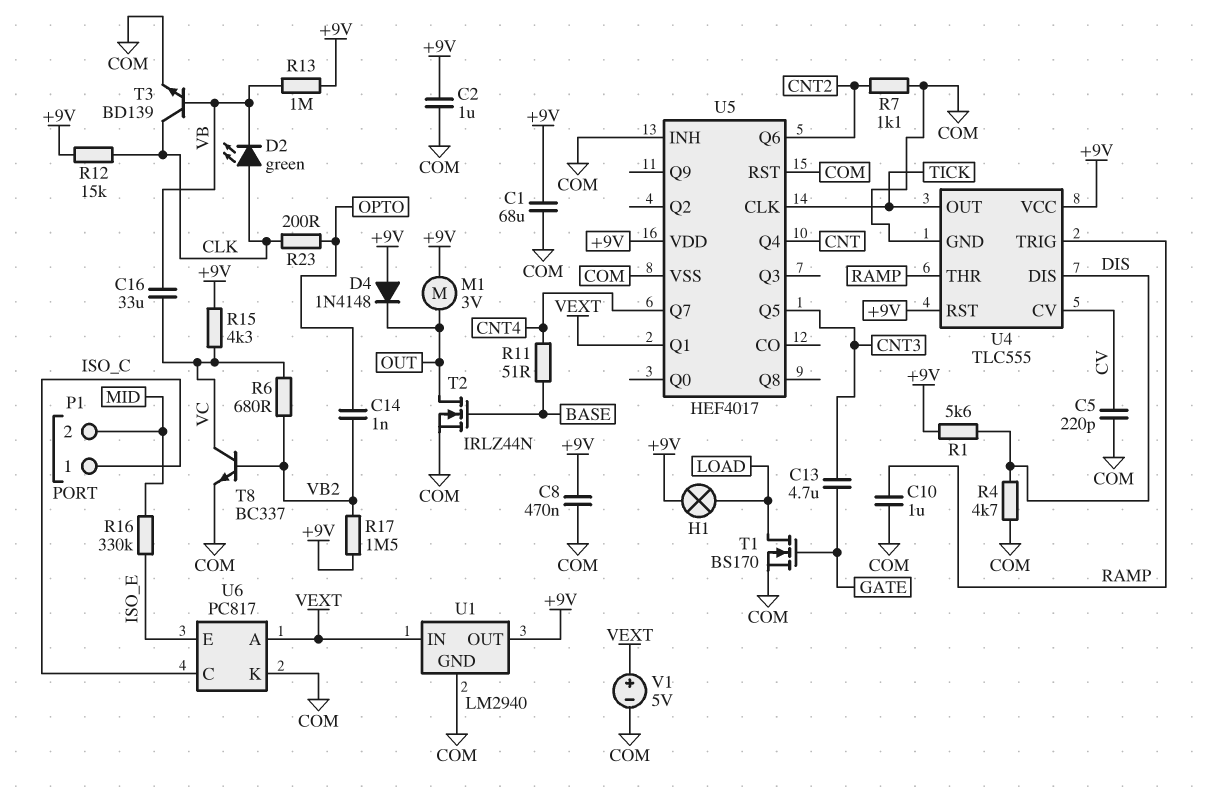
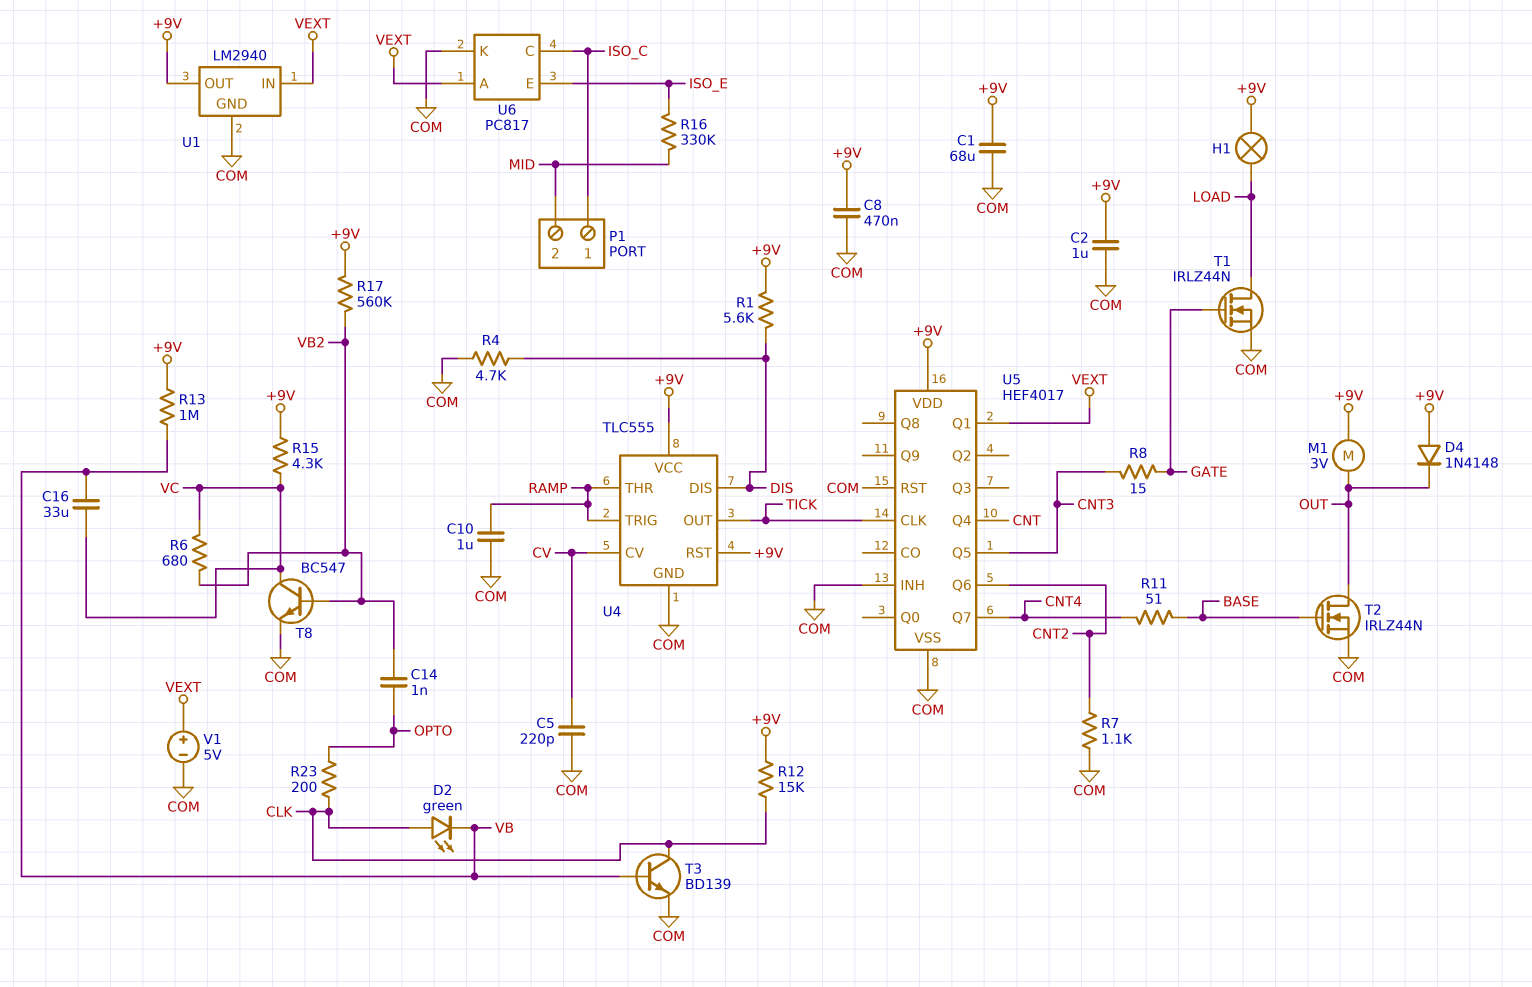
C13: 4.7uF (CNT3, GATE) -> none
R8: none -> 15 (CNT3, GATE)
R17: 1.5M (+9V, VB2) -> 560k (+9V, VB2)
T1: NMOS BS170 (G GATE, D LOAD, S COM) -> NMOS IRLZ44N (G GATE, D LOAD, S COM)
T8: NPN BC337 (B VB2, C VC, E COM) -> NPN BC547 (B VB2, C VC, E COM)

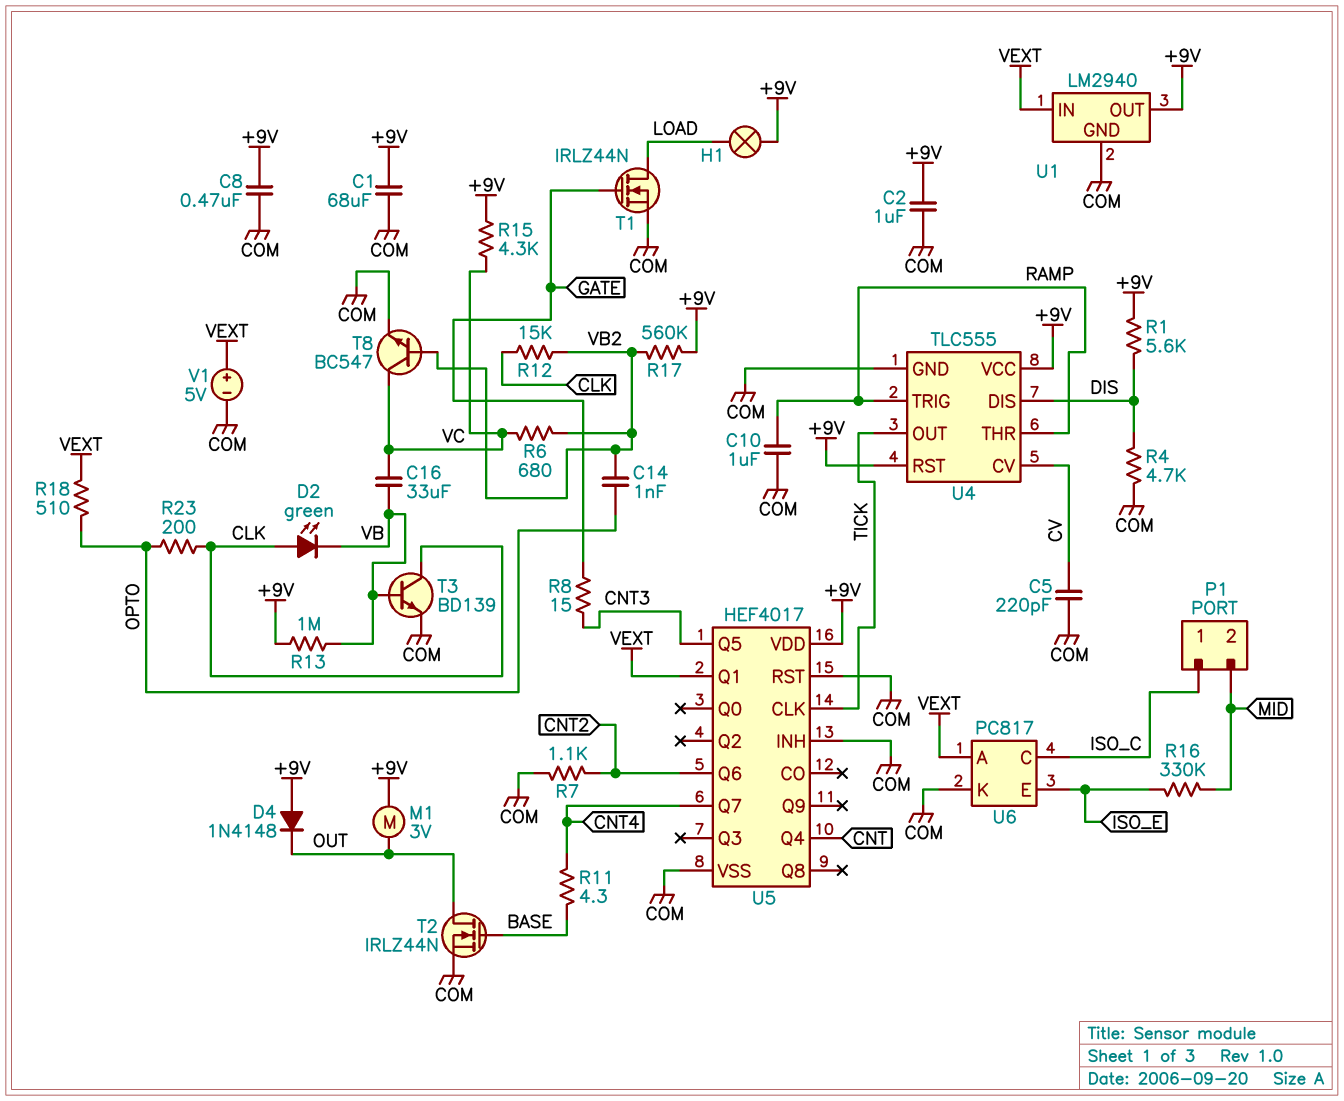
R11: 51 (BASE, CNT4) -> 4.3 (BASE, CNT4)
R12: 15k (+9V, CLK) -> 15k (CLK, VB2)
R18: none -> 510 (OPTO, VEXT)

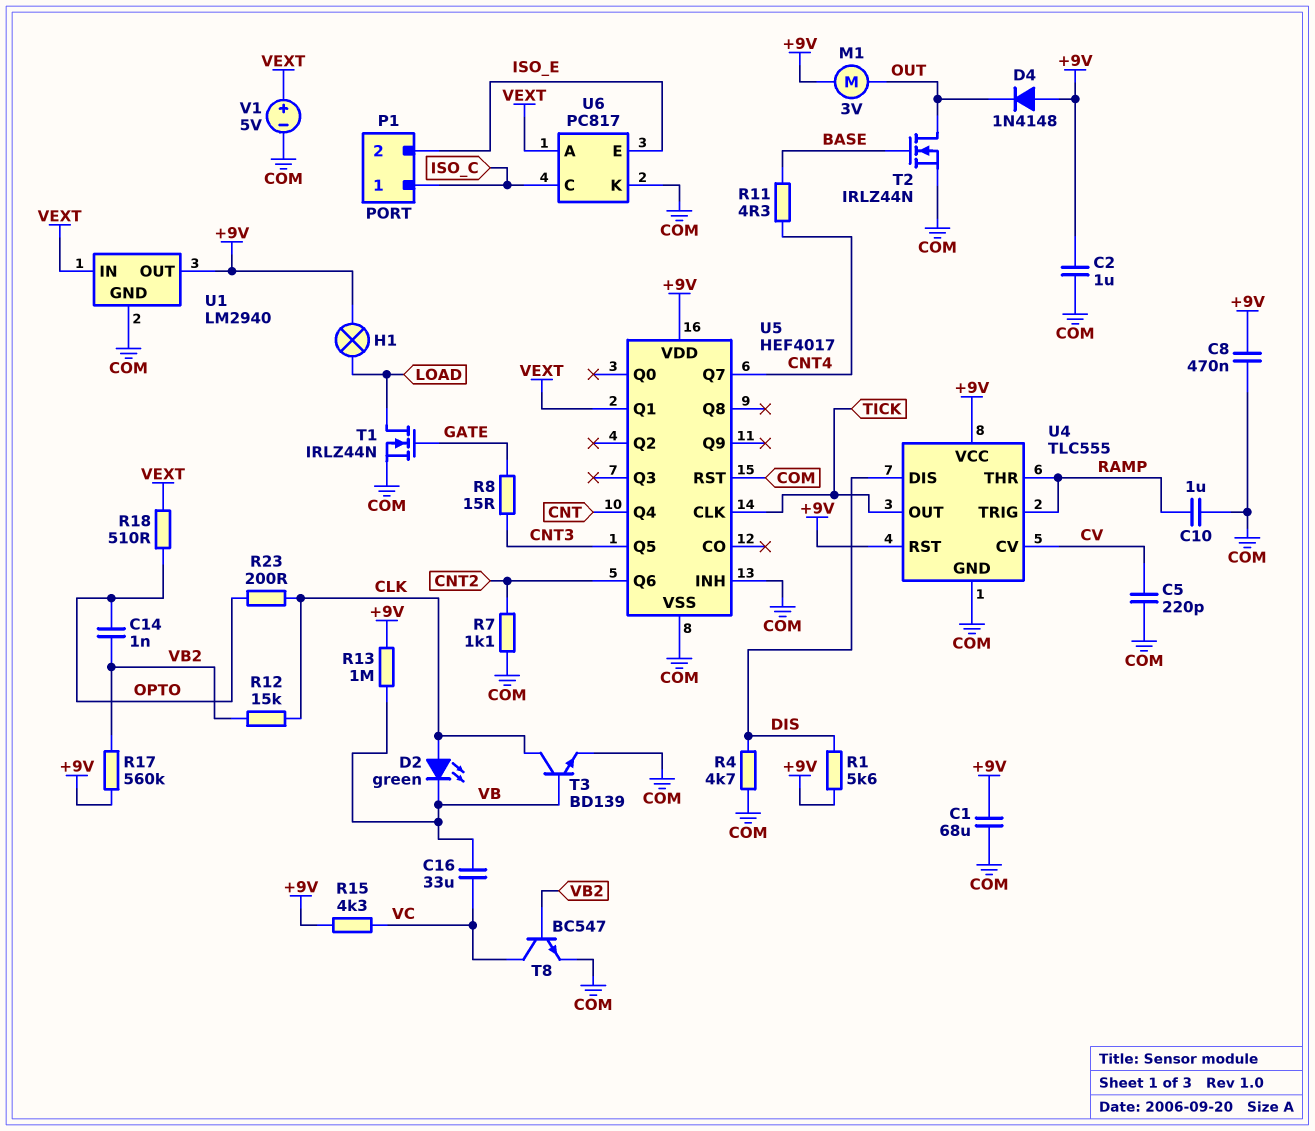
P1 pin 2: MID -> ISO_E
R6: 680 (VB2, VC) -> none
R16: 330k (ISO_E, MID) -> none

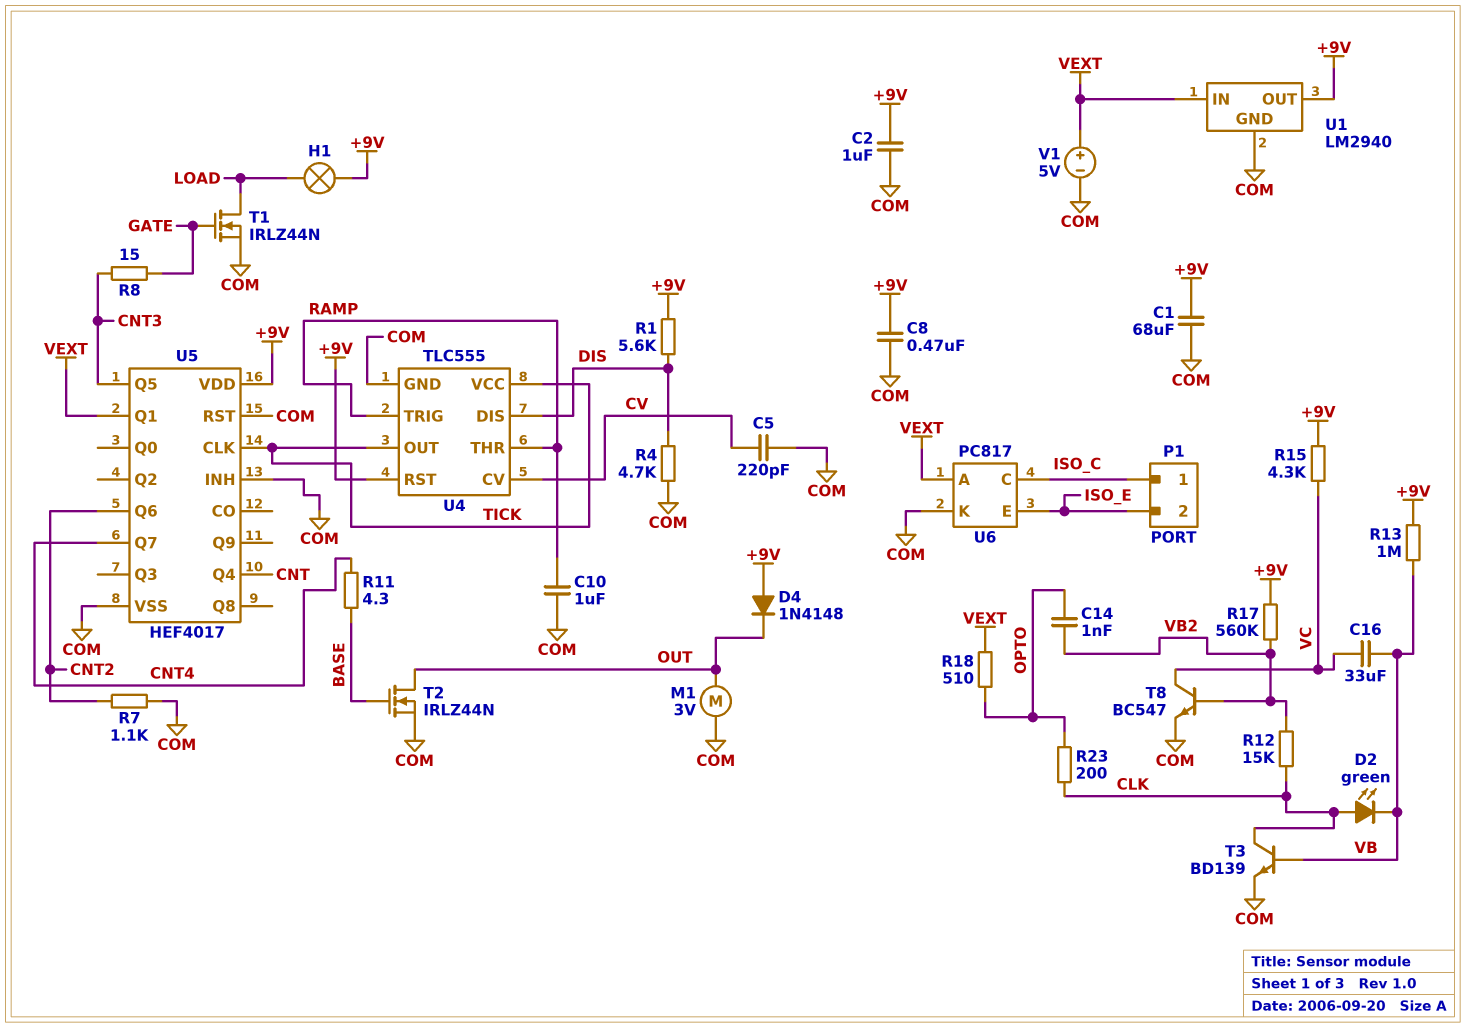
M1: motor 3V (+9V, OUT) -> motor 3V (COM, OUT)
U4 pin VCC: +9V -> TICK

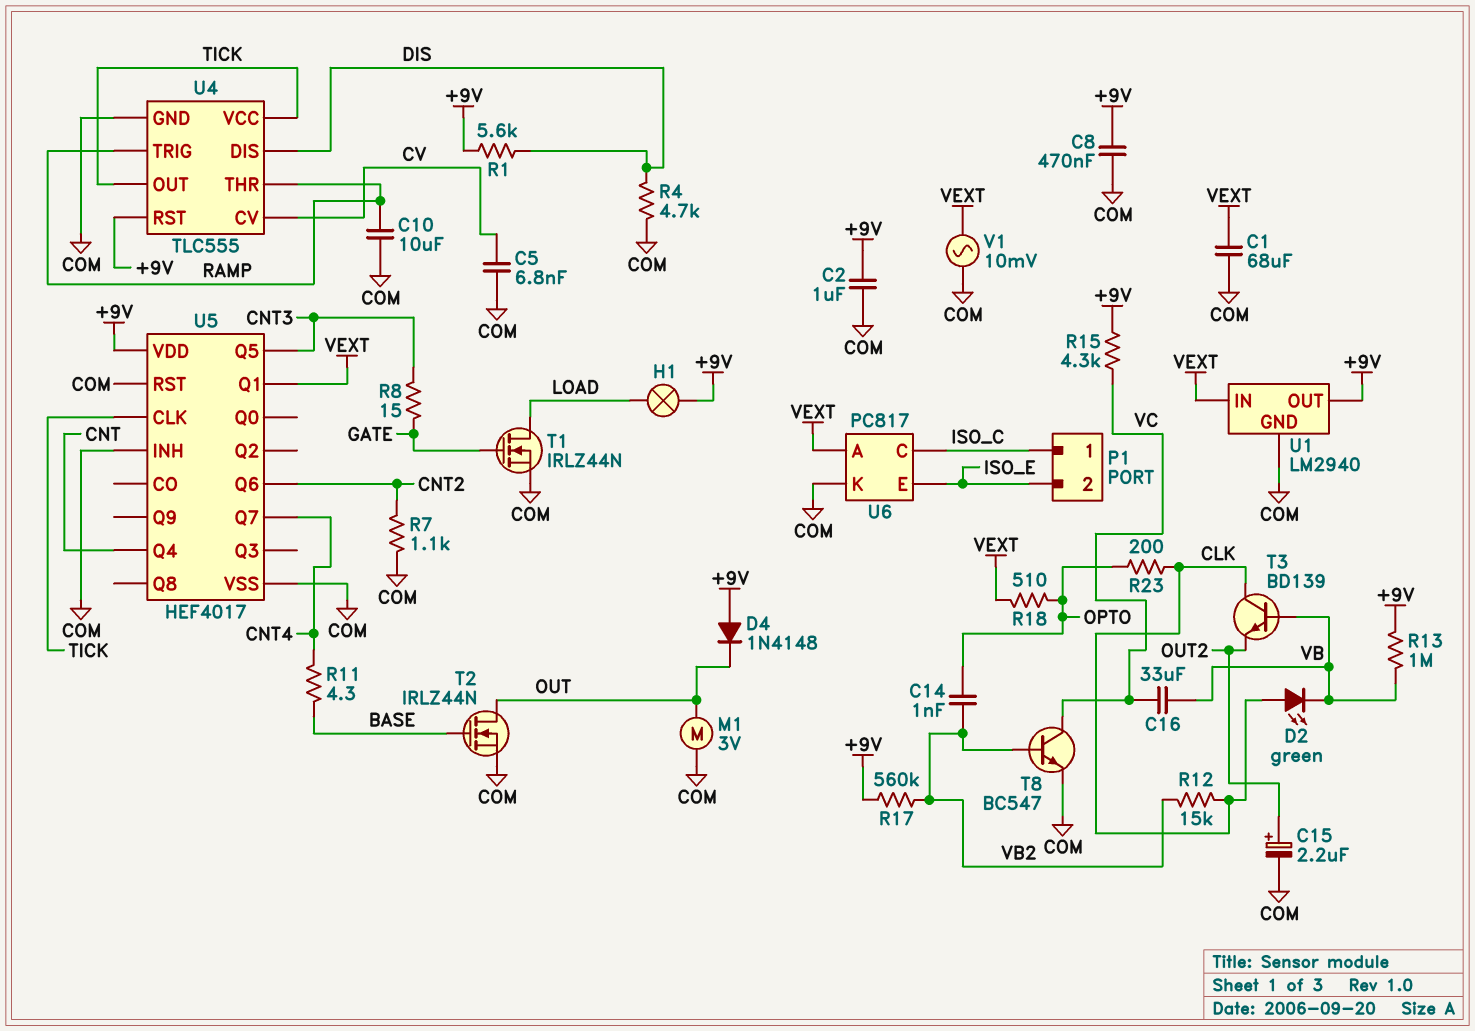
C1: 68uF (+9V, COM) -> 68uF (COM, VEXT)
C5: 220pF (COM, CV) -> 6.8nF (COM, CV)
C10: 1uF (COM, RAMP) -> 10uF (COM, RAMP)
C15: none -> 2.2uF (plus OUT2, minus COM)
T3: NPN BD139 (B VB, C CLK, E COM) -> NPN BD139 (B VB, C CLK, E OUT2)
V1: 5V (plus VEXT, minus COM) -> AC 10mV (COM, VEXT)

